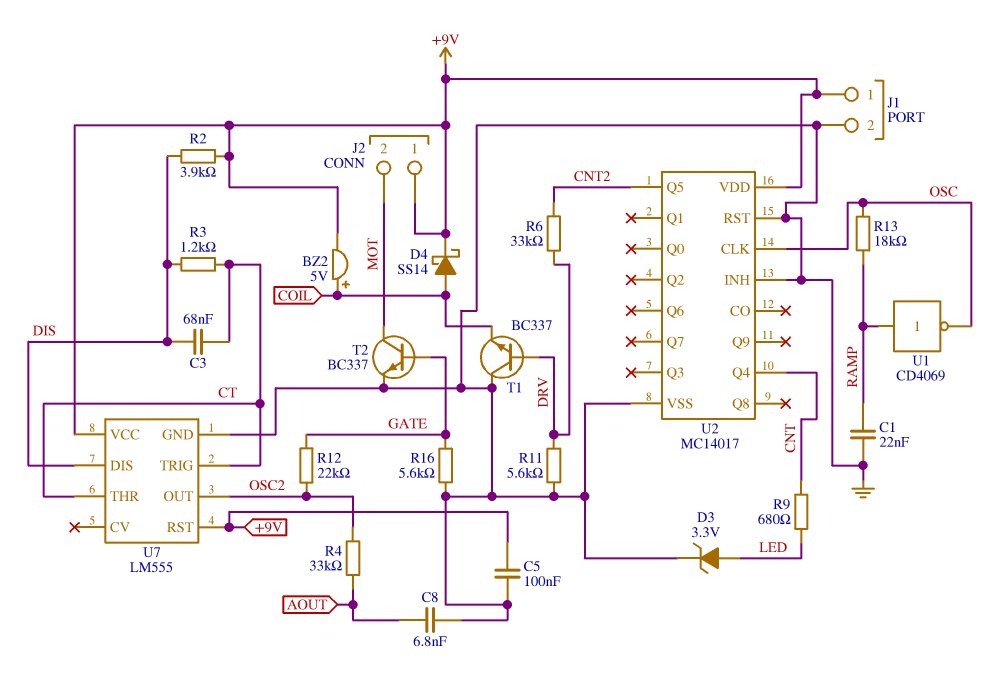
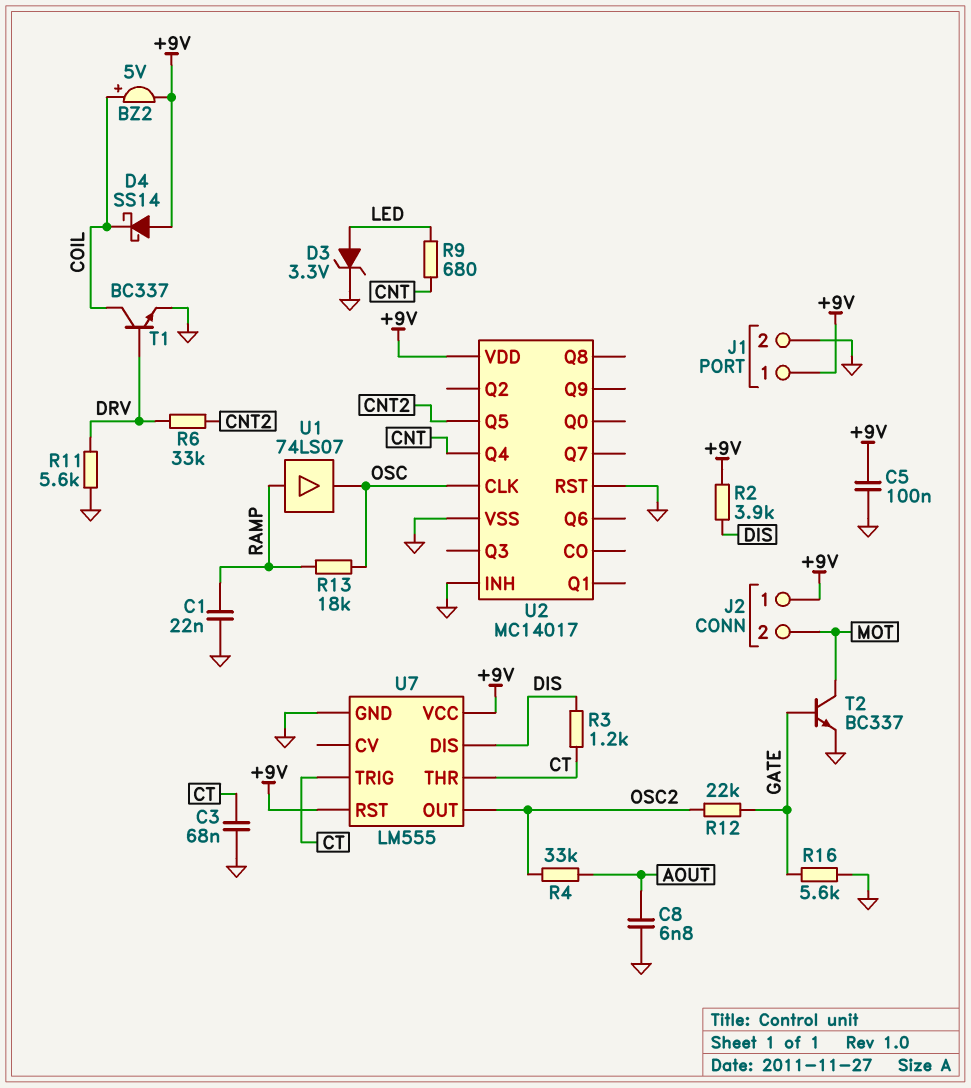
C3: 68nF (CT, DIS) -> 68nF (CT, GND)
D4: schottky SS14 (A COIL, K +9V) -> schottky SS14 (A +9V, K COIL)
T1: NPN BC337 (B DRV, C GND, E COIL) -> NPN BC337 (B DRV, C COIL, E GND)
U1: NOT CD4069 (in RAMP, out OSC) -> buffer 74LS07 (in RAMP, out OSC)

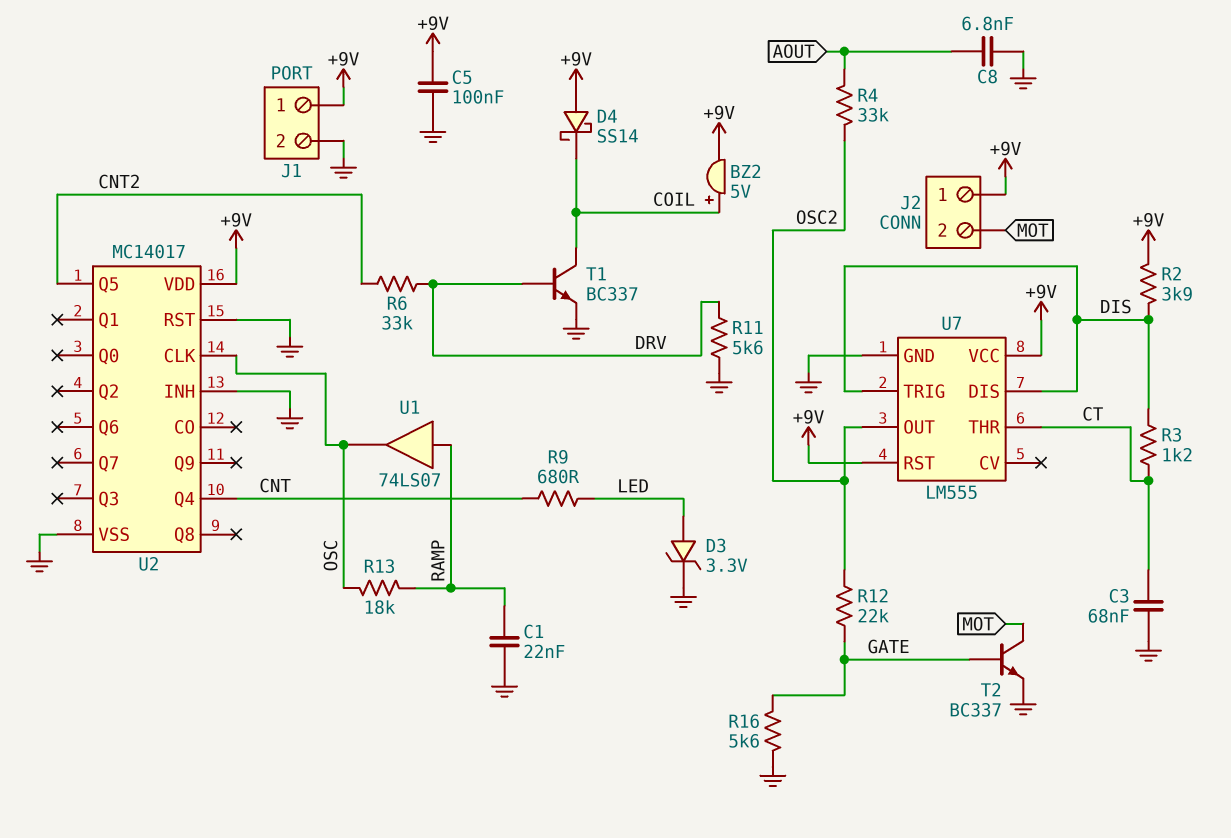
U7 pin TRIG: CT -> DIS

